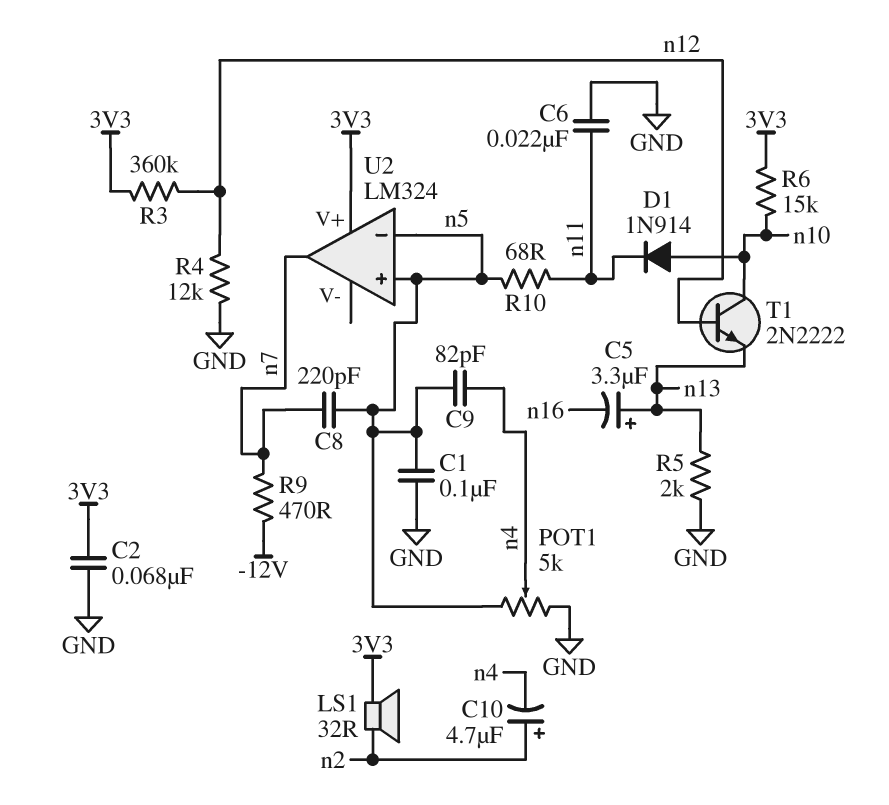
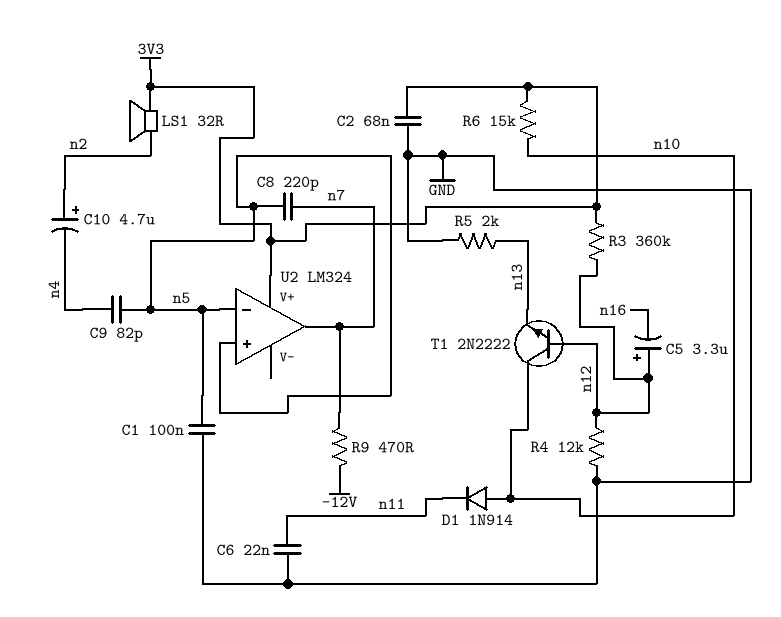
C5: 3.3uF (plus n13, minus n16) -> 3.3uF (plus n12, minus n16)
POT1: 5k (GND, n5, wiper n4) -> none
R10: 68 (n5, n11) -> none

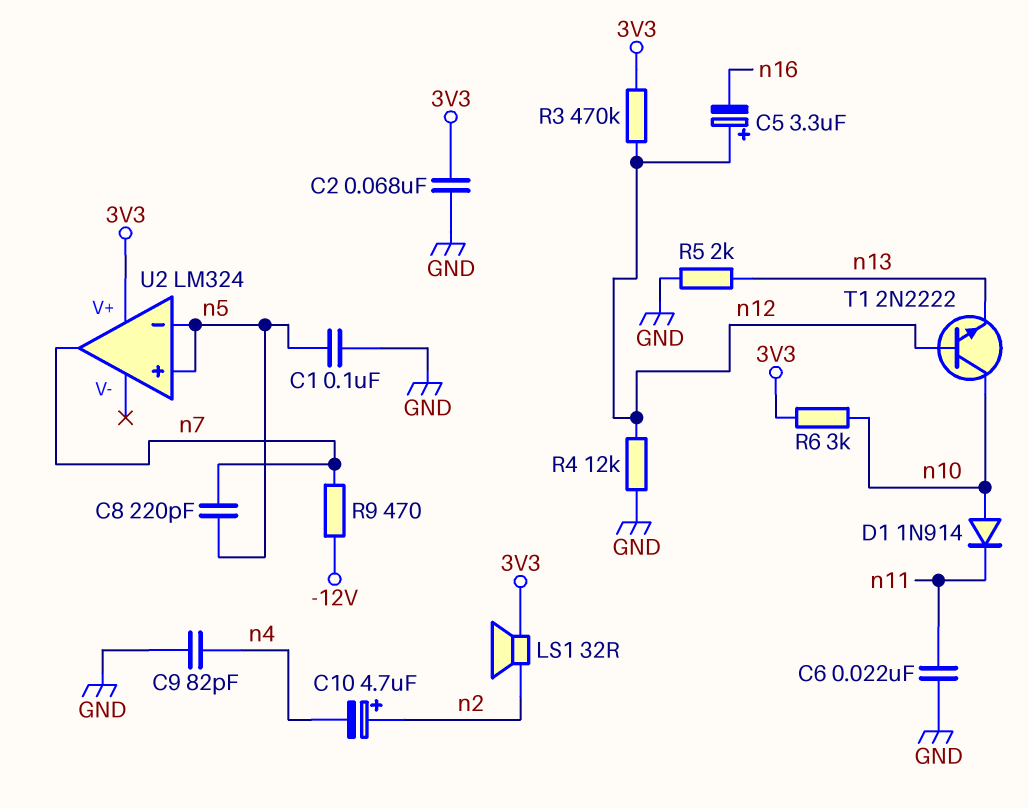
C9: 82pF (n4, n5) -> 82pF (GND, n4)
R3: 360k (3V3, n12) -> 470k (3V3, n12)
R6: 15k (3V3, n10) -> 3k (3V3, n10)

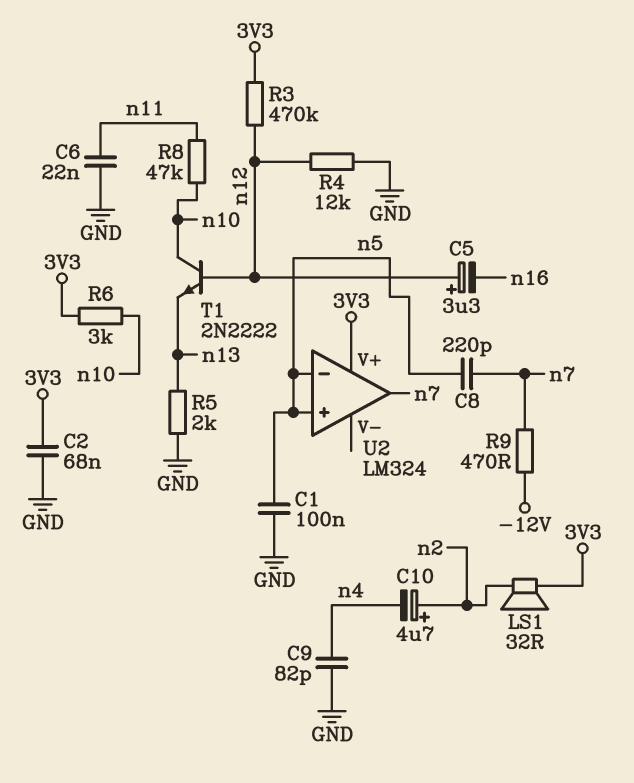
D1: diode 1N914 (A n10, K n11) -> none
R8: none -> 47k (n10, n11)

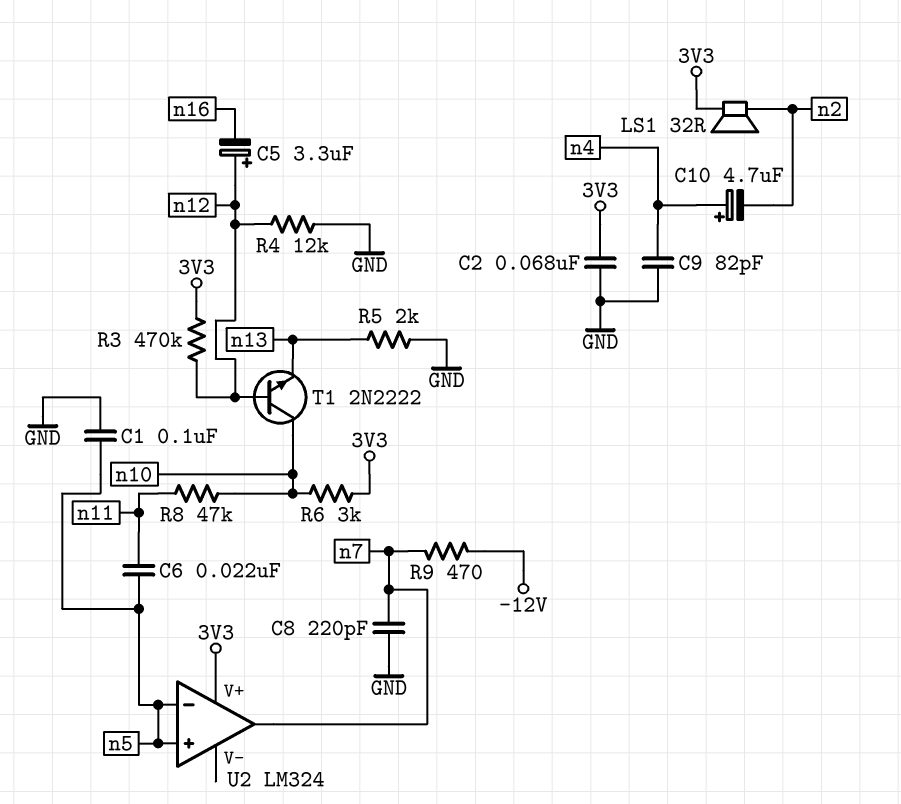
C6: 22nF (GND, n11) -> 22nF (n5, n11)
C8: 220pF (n5, n7) -> 220pF (GND, n7)
C10: 4.7uF (plus n2, minus n4) -> 4.7uF (plus n4, minus n2)

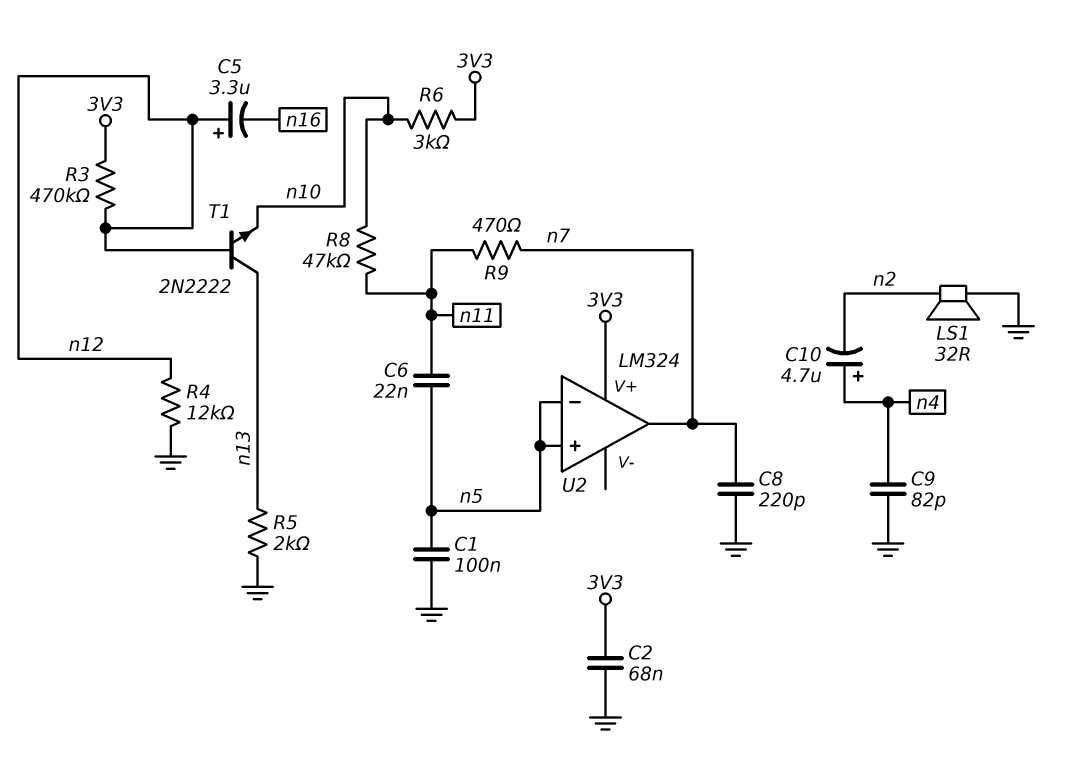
LS1: speaker 32R (3V3, n2) -> speaker 32R (GND, n2)
R9: 470 (-12V, n7) -> 470 (n7, n11)
T1: NPN 2N2222 (B n12, C n10, E n13) -> NPN 2N2222 (B n12, C n13, E n10)

